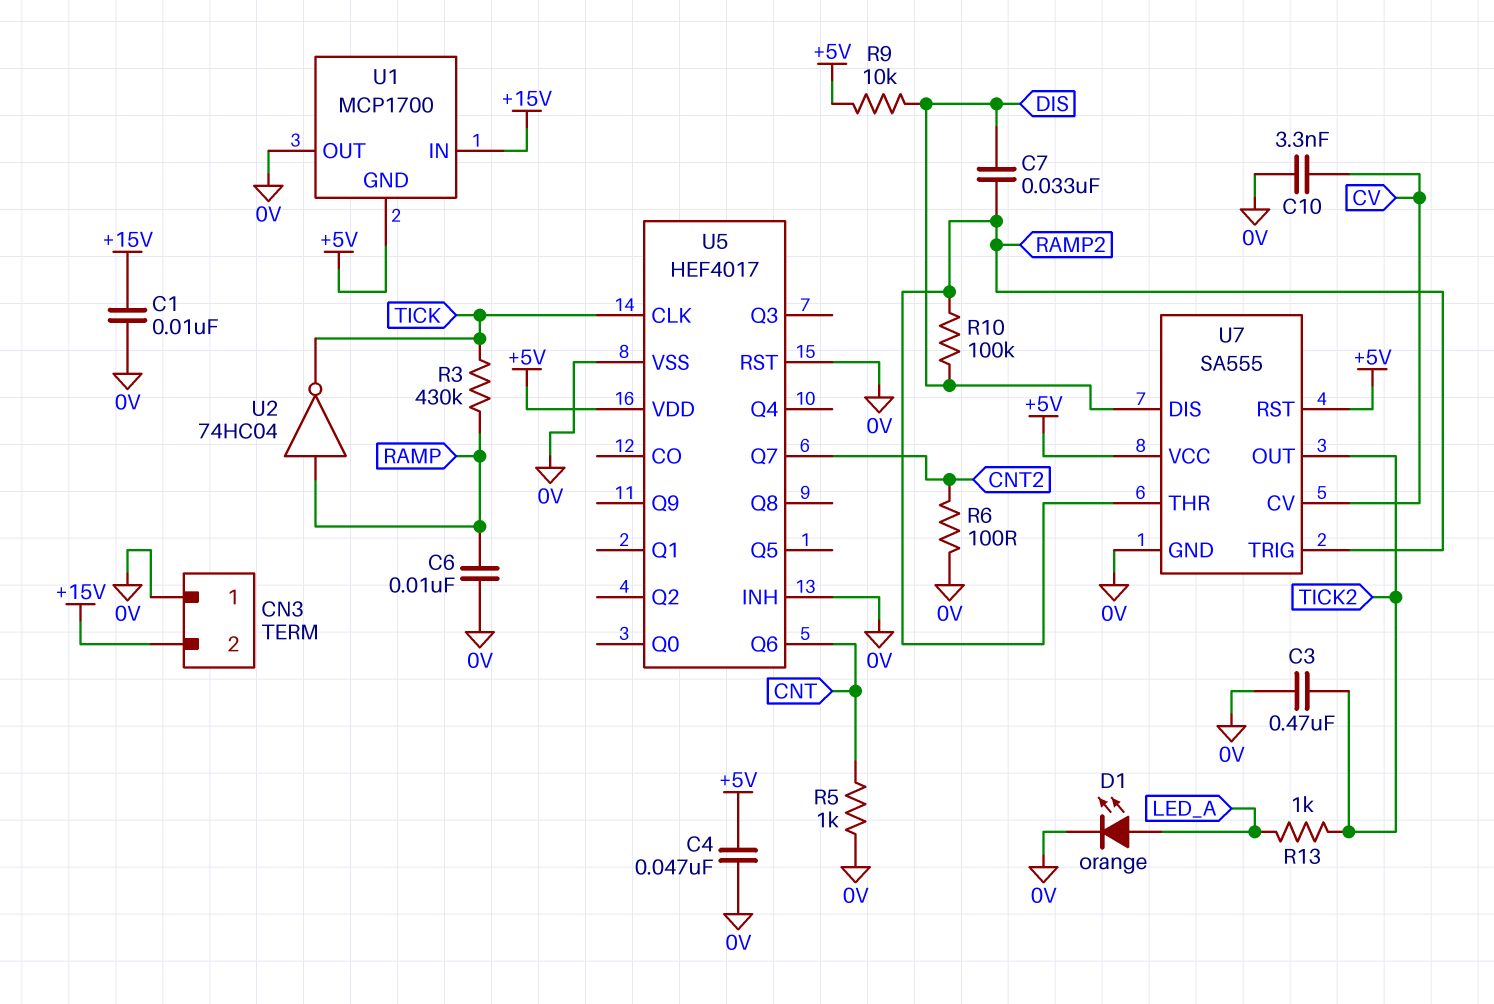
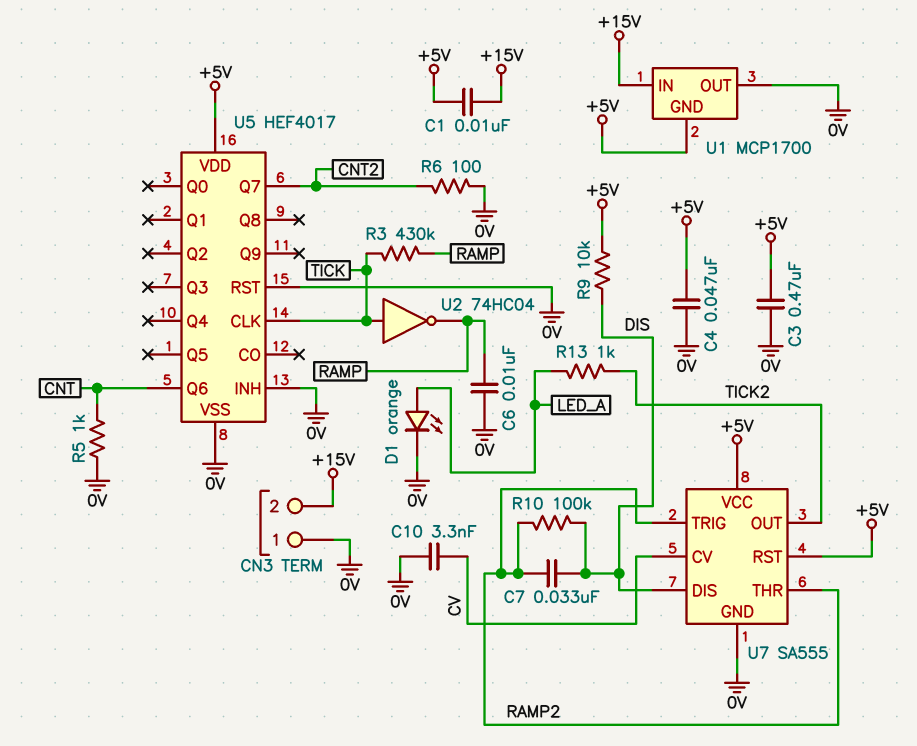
C1: 10nF (+15V, 0V) -> 10nF (+5V, +15V)
C3: 470nF (0V, TICK2) -> 470nF (+5V, 0V)
U2: NOT 74HC04 (in RAMP, out TICK) -> NOT 74HC04 (in TICK, out RAMP)

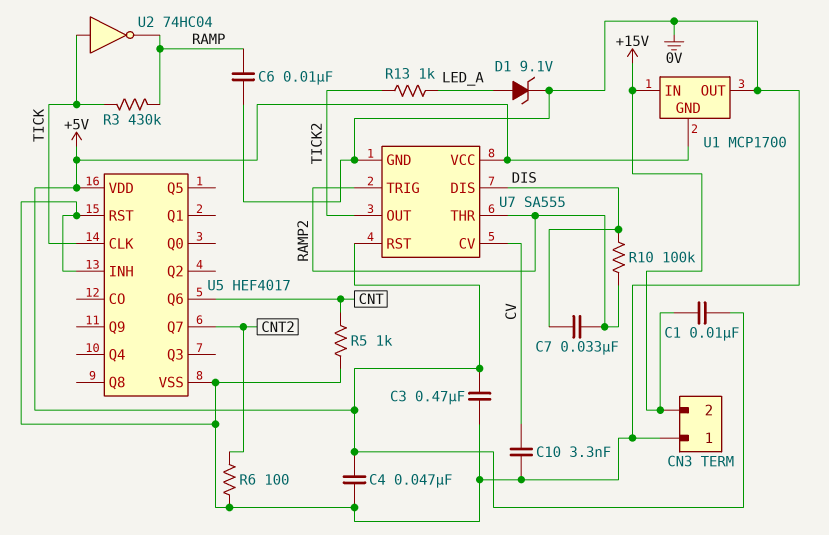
D1: LED orange (A LED_A, K 0V) -> zener 9.1V (A LED_A, K 0V)
R9: 10k (+5V, DIS) -> none

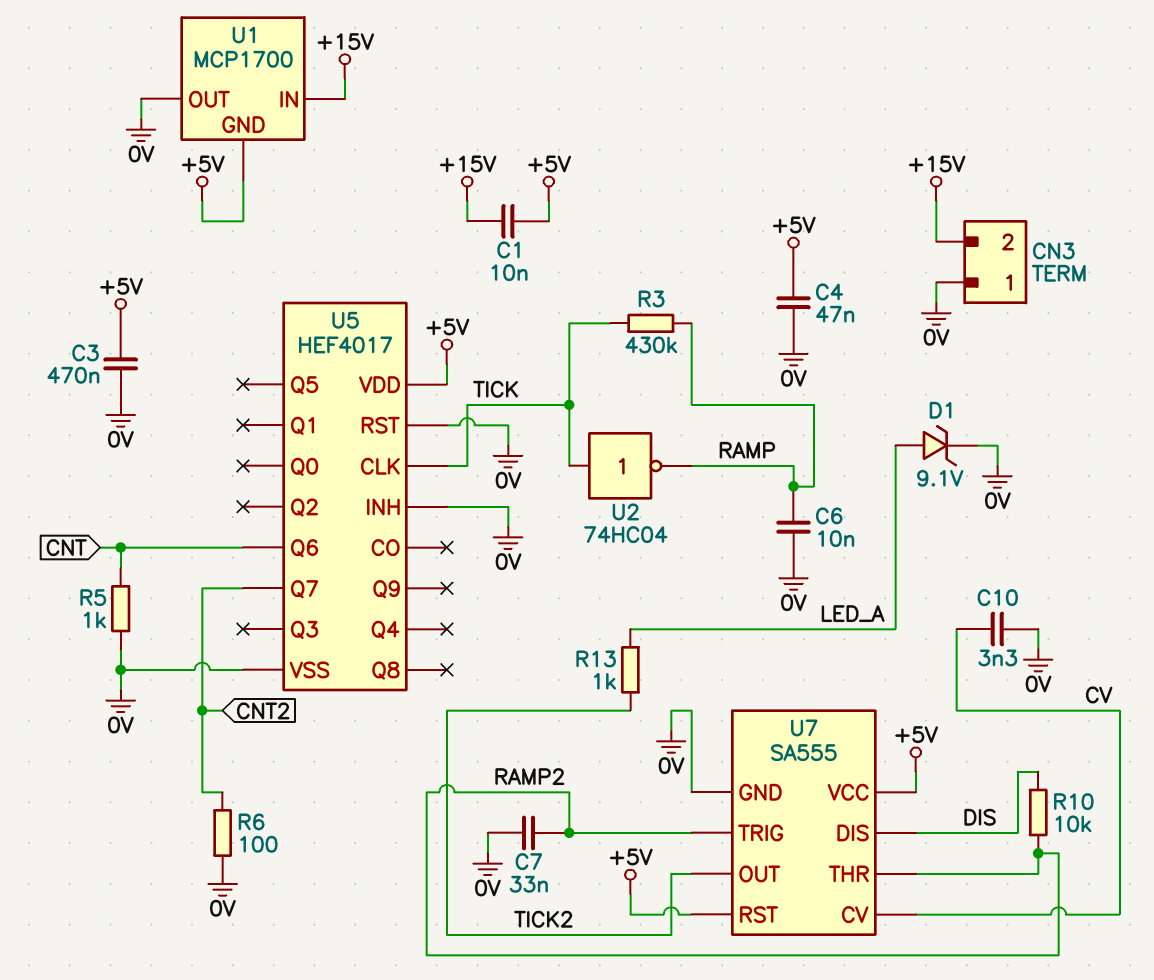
C7: 33nF (DIS, RAMP2) -> 33nF (0V, RAMP2)
R10: 100k (DIS, RAMP2) -> 10k (DIS, RAMP2)

